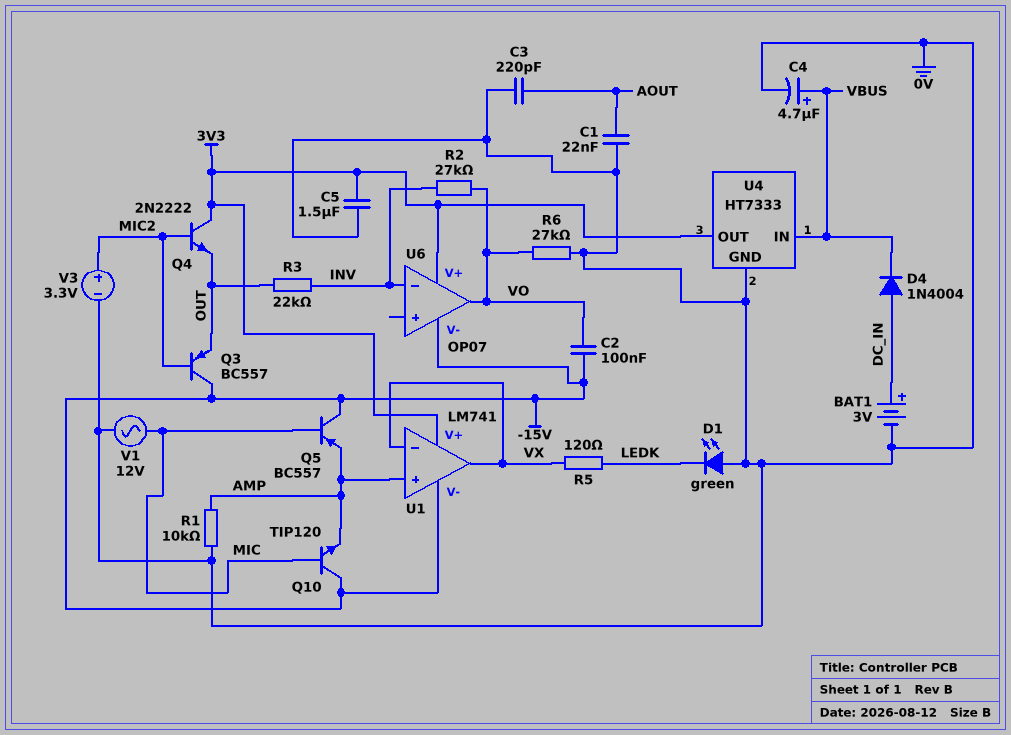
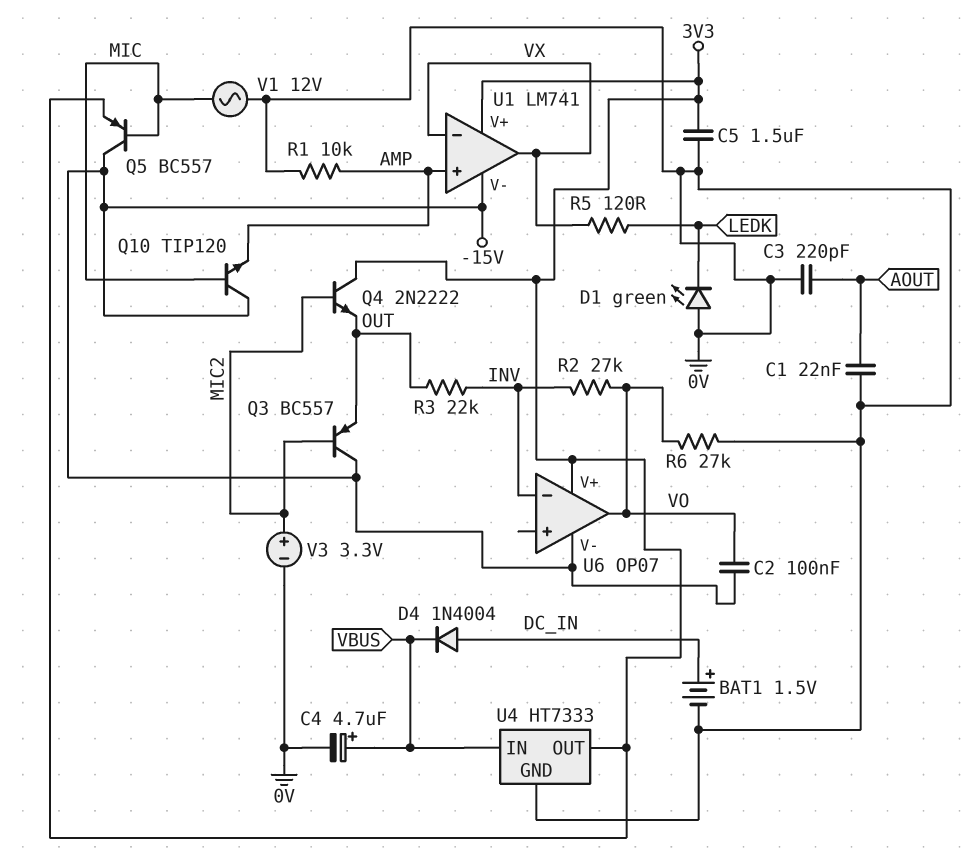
BAT1: 3V (plus DC_IN, minus 0V) -> 1.5V (plus DC_IN, minus 0V)
Q5: PNP BC557 (B MIC, C -15V, E AMP) -> PNP BC557 (B MIC, C -15V, E 3V3)

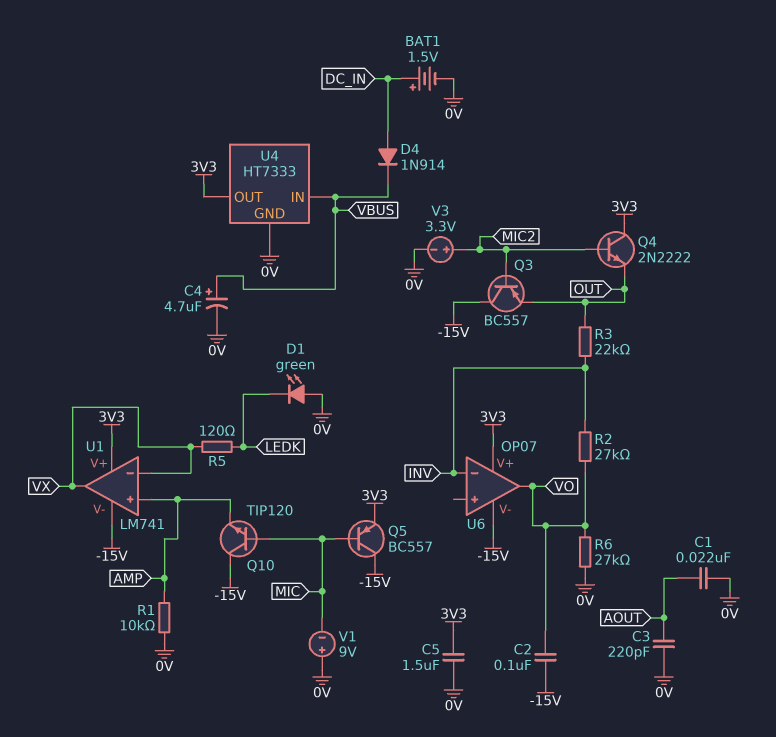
D4: diode 1N4004 (A DC_IN, K VBUS) -> diode 1N914 (A DC_IN, K VBUS)
V1: AC 12V (0V, MIC) -> 9V (plus 0V, minus MIC)

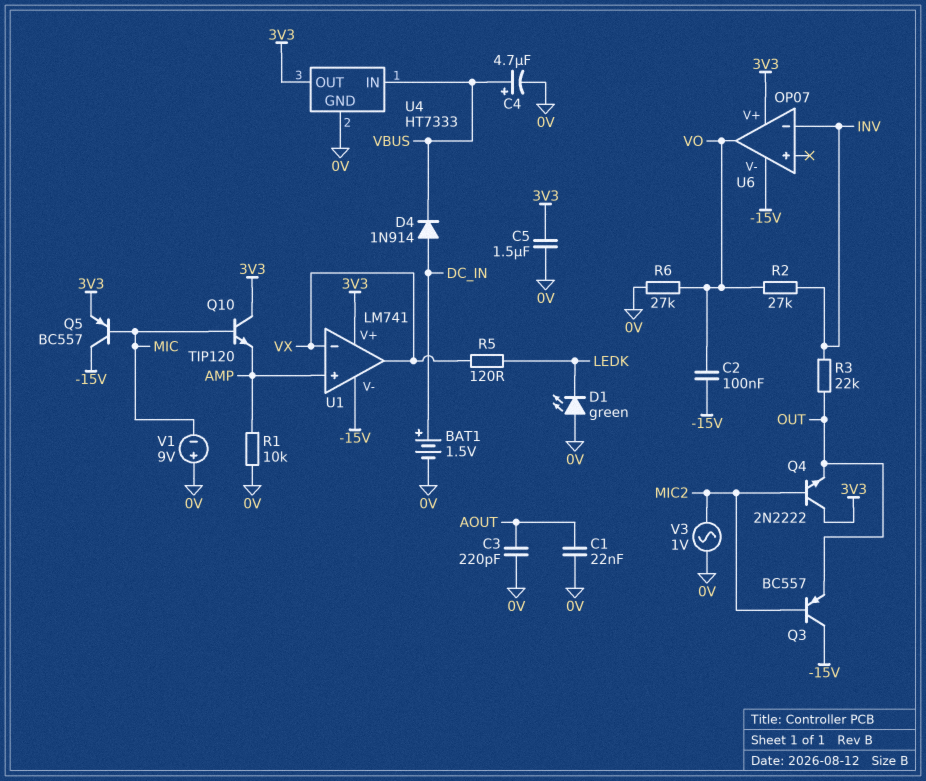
Q10: NPN TIP120 (B MIC, C -15V, E AMP) -> NPN TIP120 (B MIC, C 3V3, E AMP)
V3: 3.3V (plus MIC2, minus 0V) -> AC 1V (0V, MIC2)

